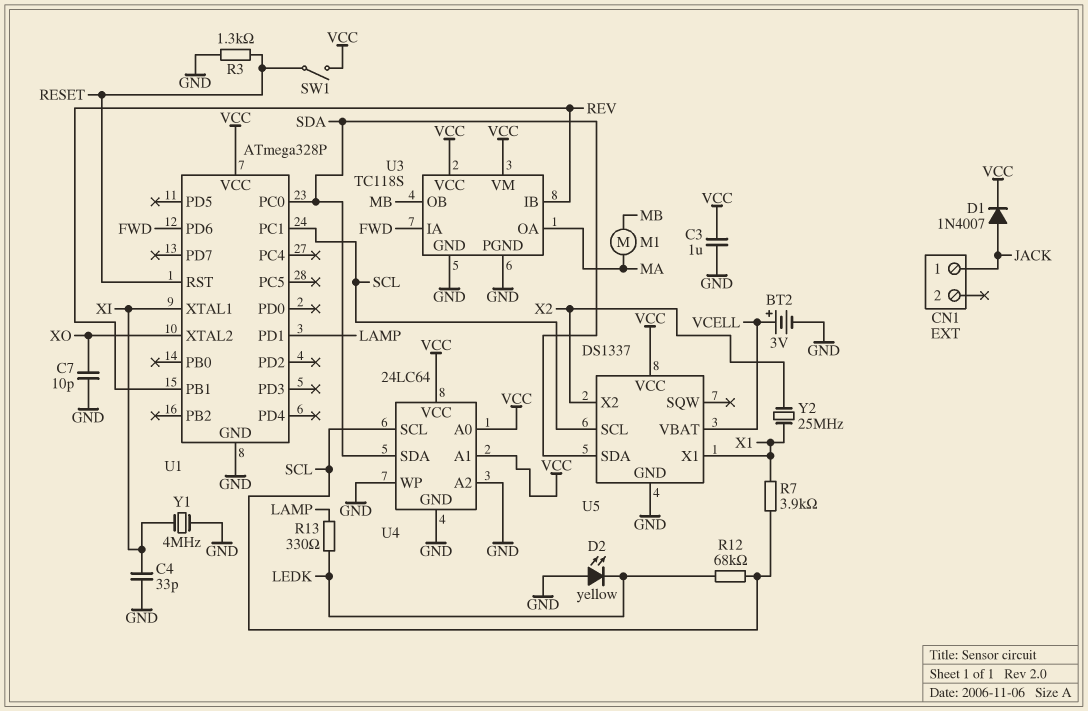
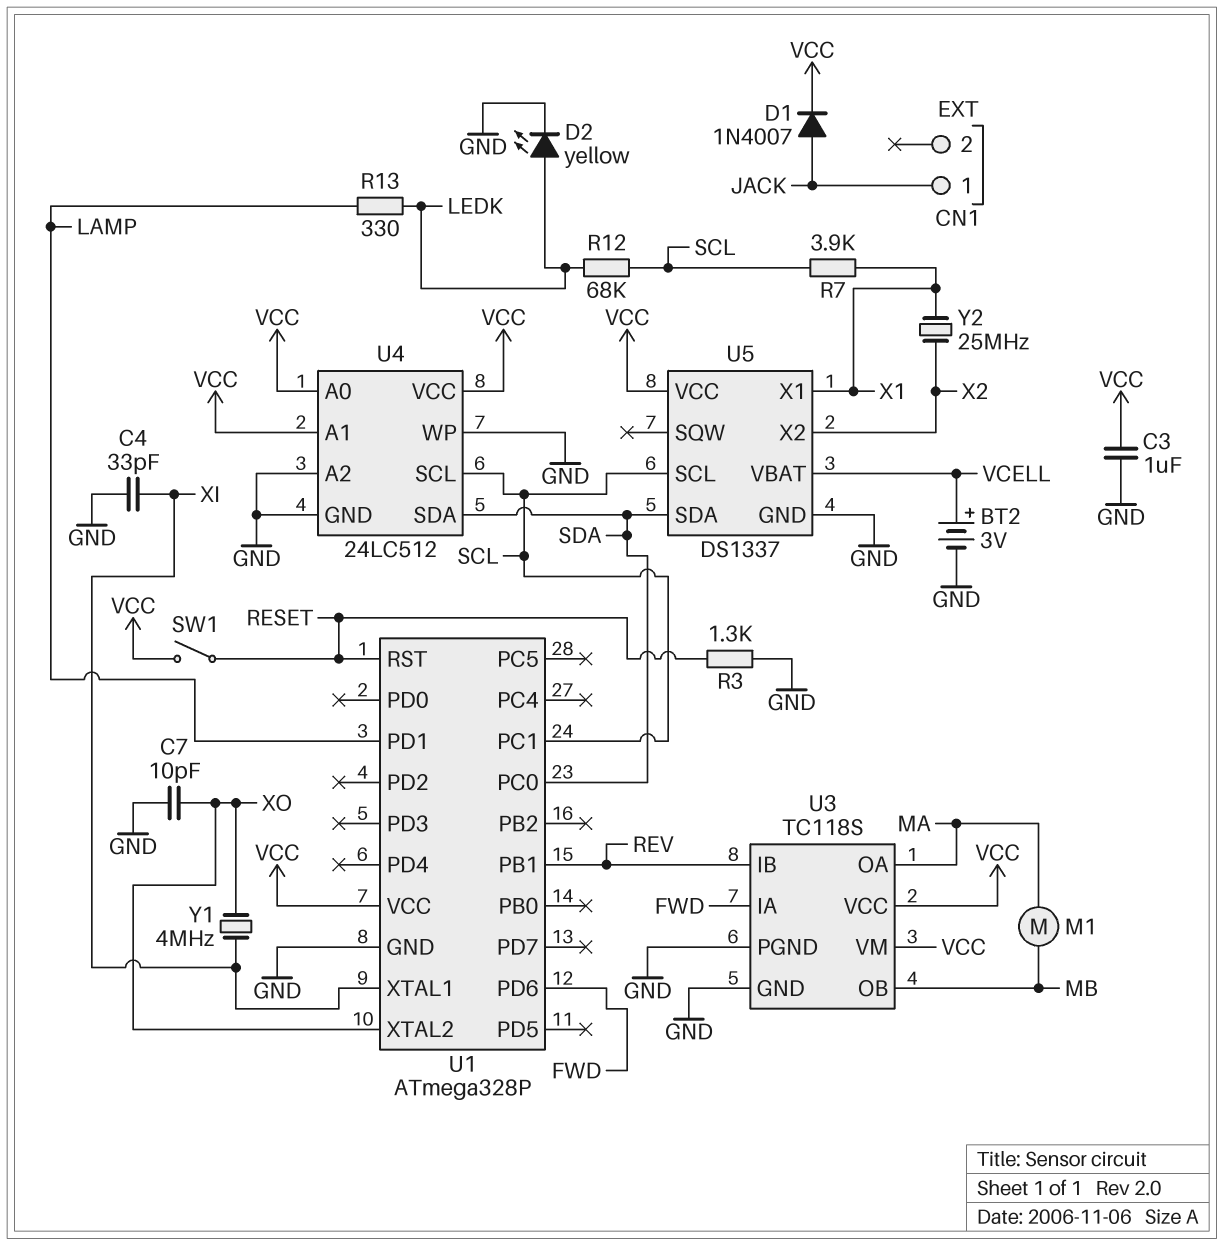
D2: LED yellow (A GND, K LEDK) -> LED yellow (A LEDK, K GND)
U4: 24LC64 -> 24LC512
Y1: 4MHz (GND, XI) -> 4MHz (XI, XO)

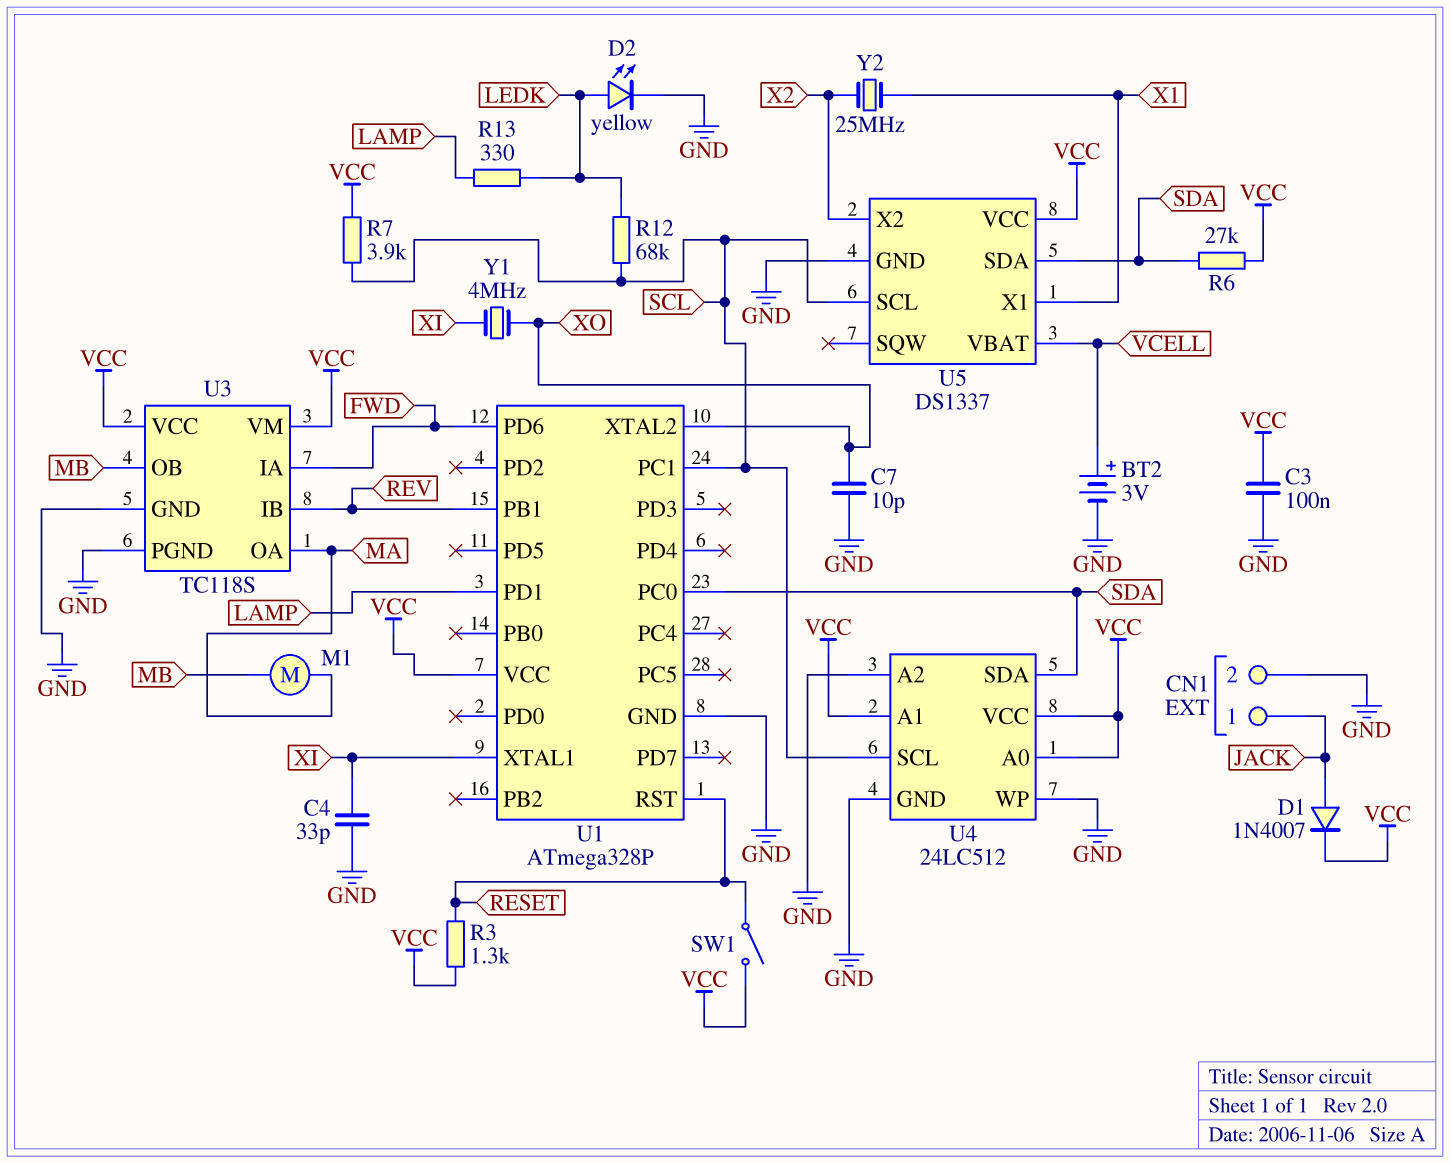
C3: 1uF (GND, VCC) -> 100nF (GND, VCC)
CN1 pin 2: none -> GND
R3: 1.3k (GND, RESET) -> 1.3k (RESET, VCC)
R6: none -> 27k (SDA, VCC)
R7: 3.9k (SCL, X1) -> 3.9k (SCL, VCC)

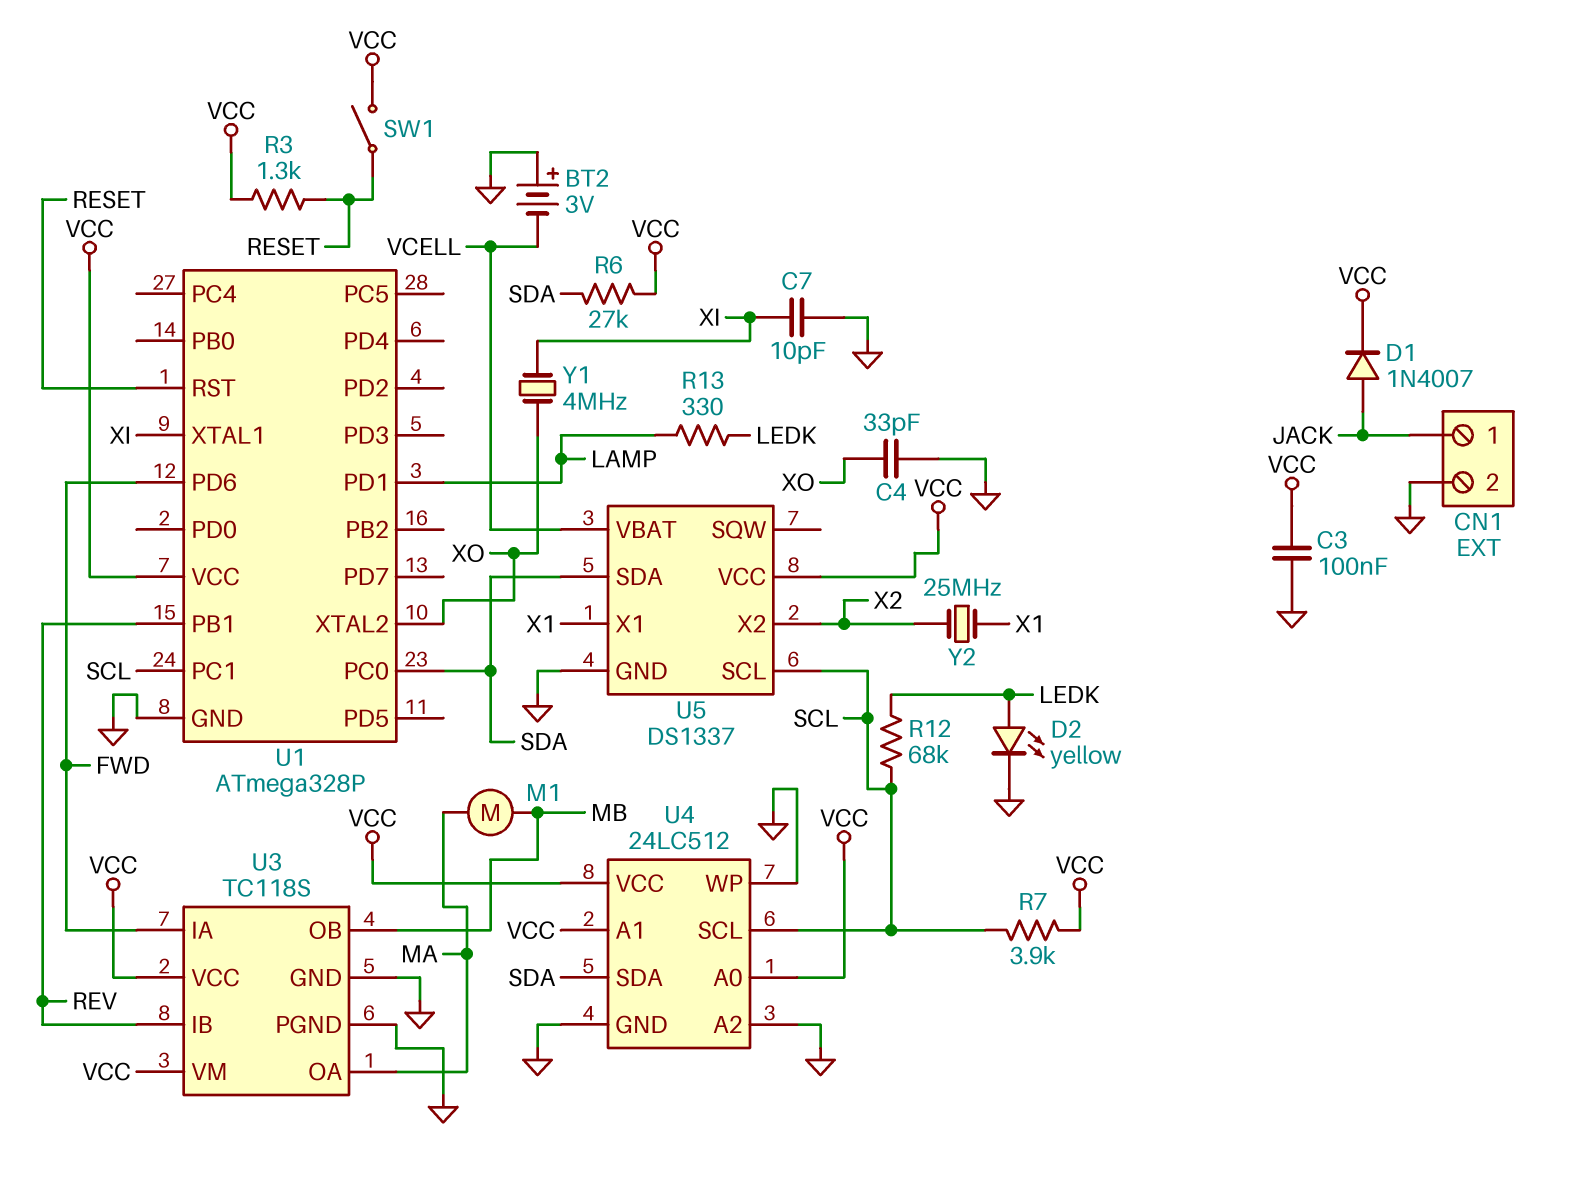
BT2: 3V (plus VCELL, minus GND) -> 3V (plus GND, minus VCELL)
C4: 33pF (GND, XI) -> 33pF (GND, XO)
C7: 10pF (GND, XO) -> 10pF (GND, XI)

